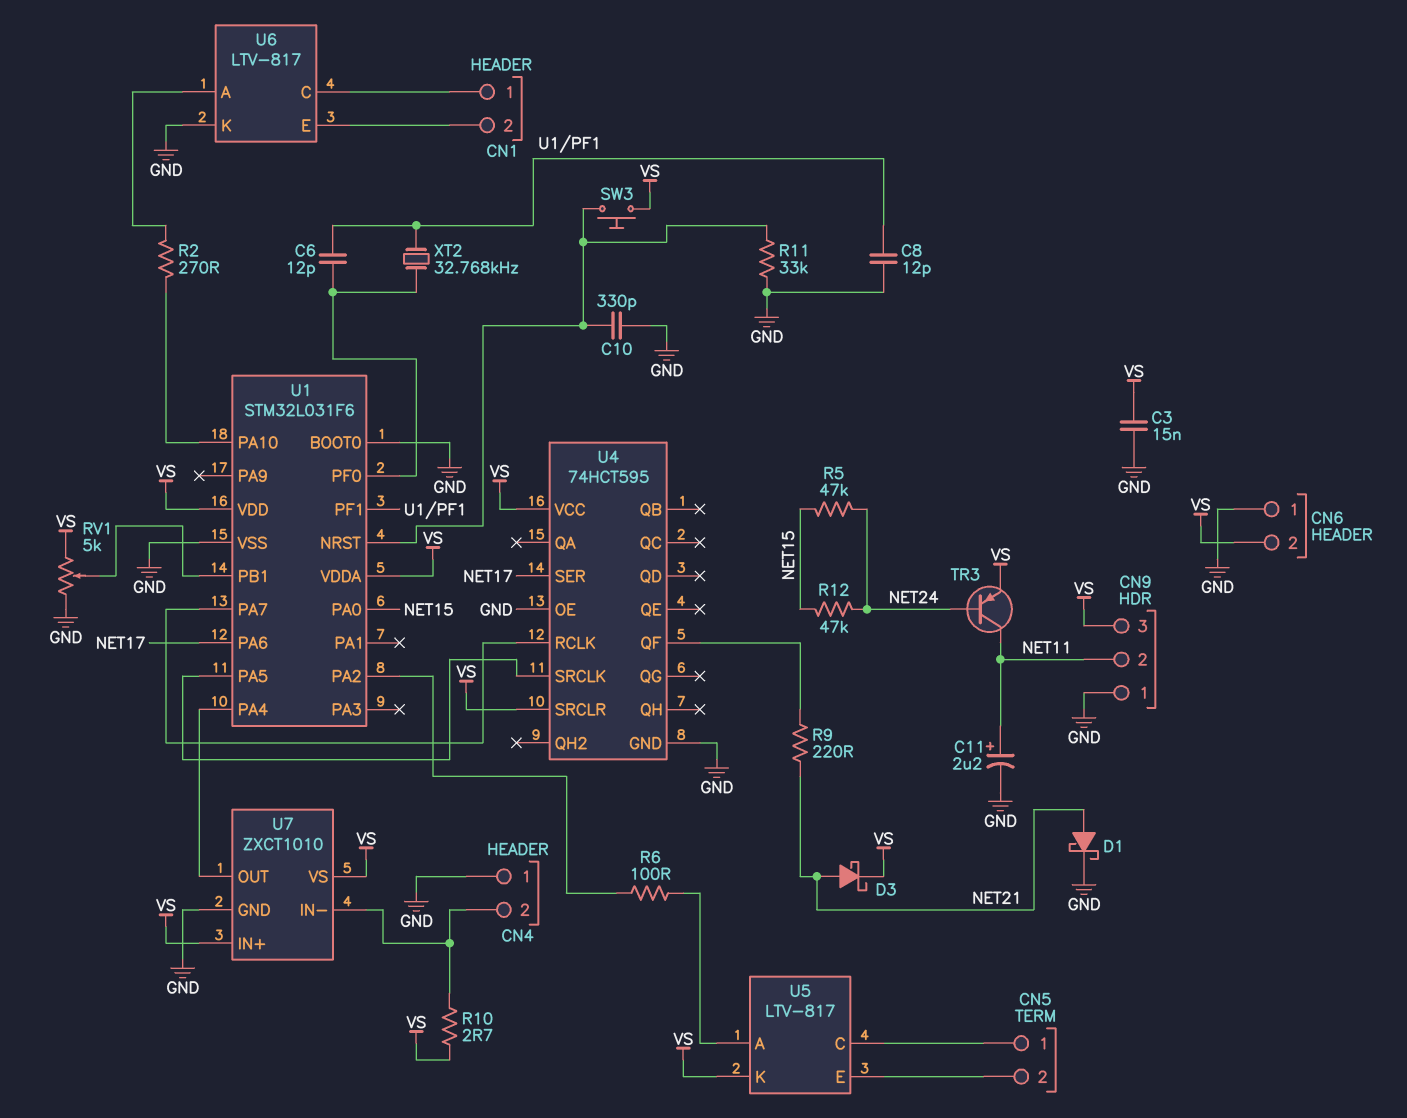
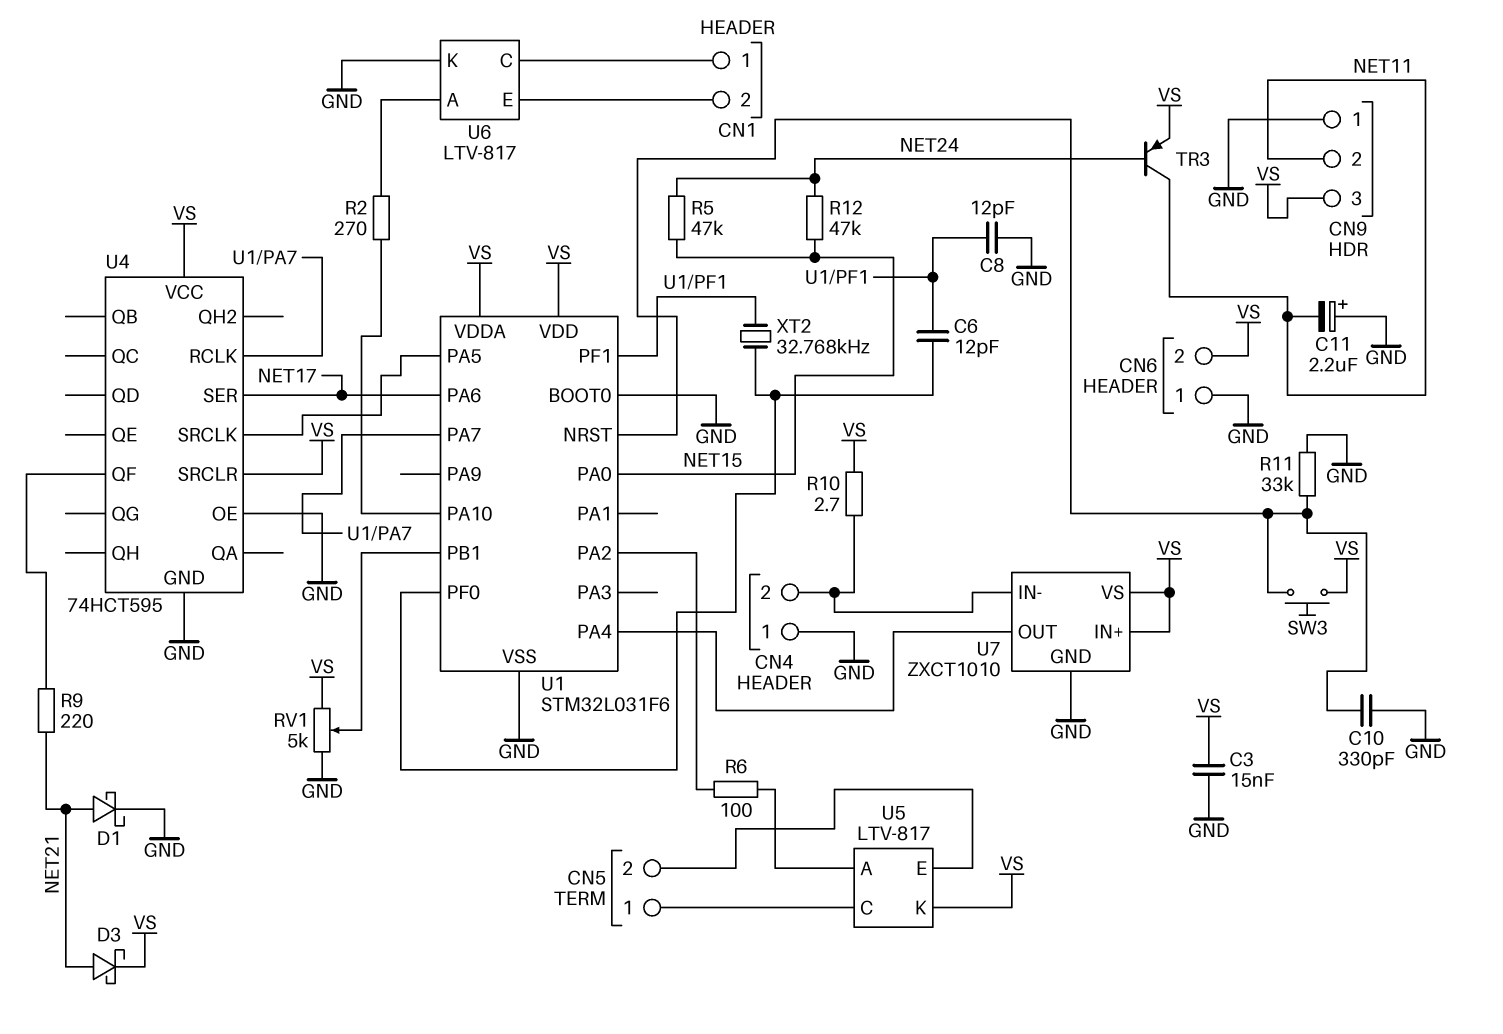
C11: 2.2uF (plus NET11, minus GND) -> 2.2uF (plus GND, minus NET11)

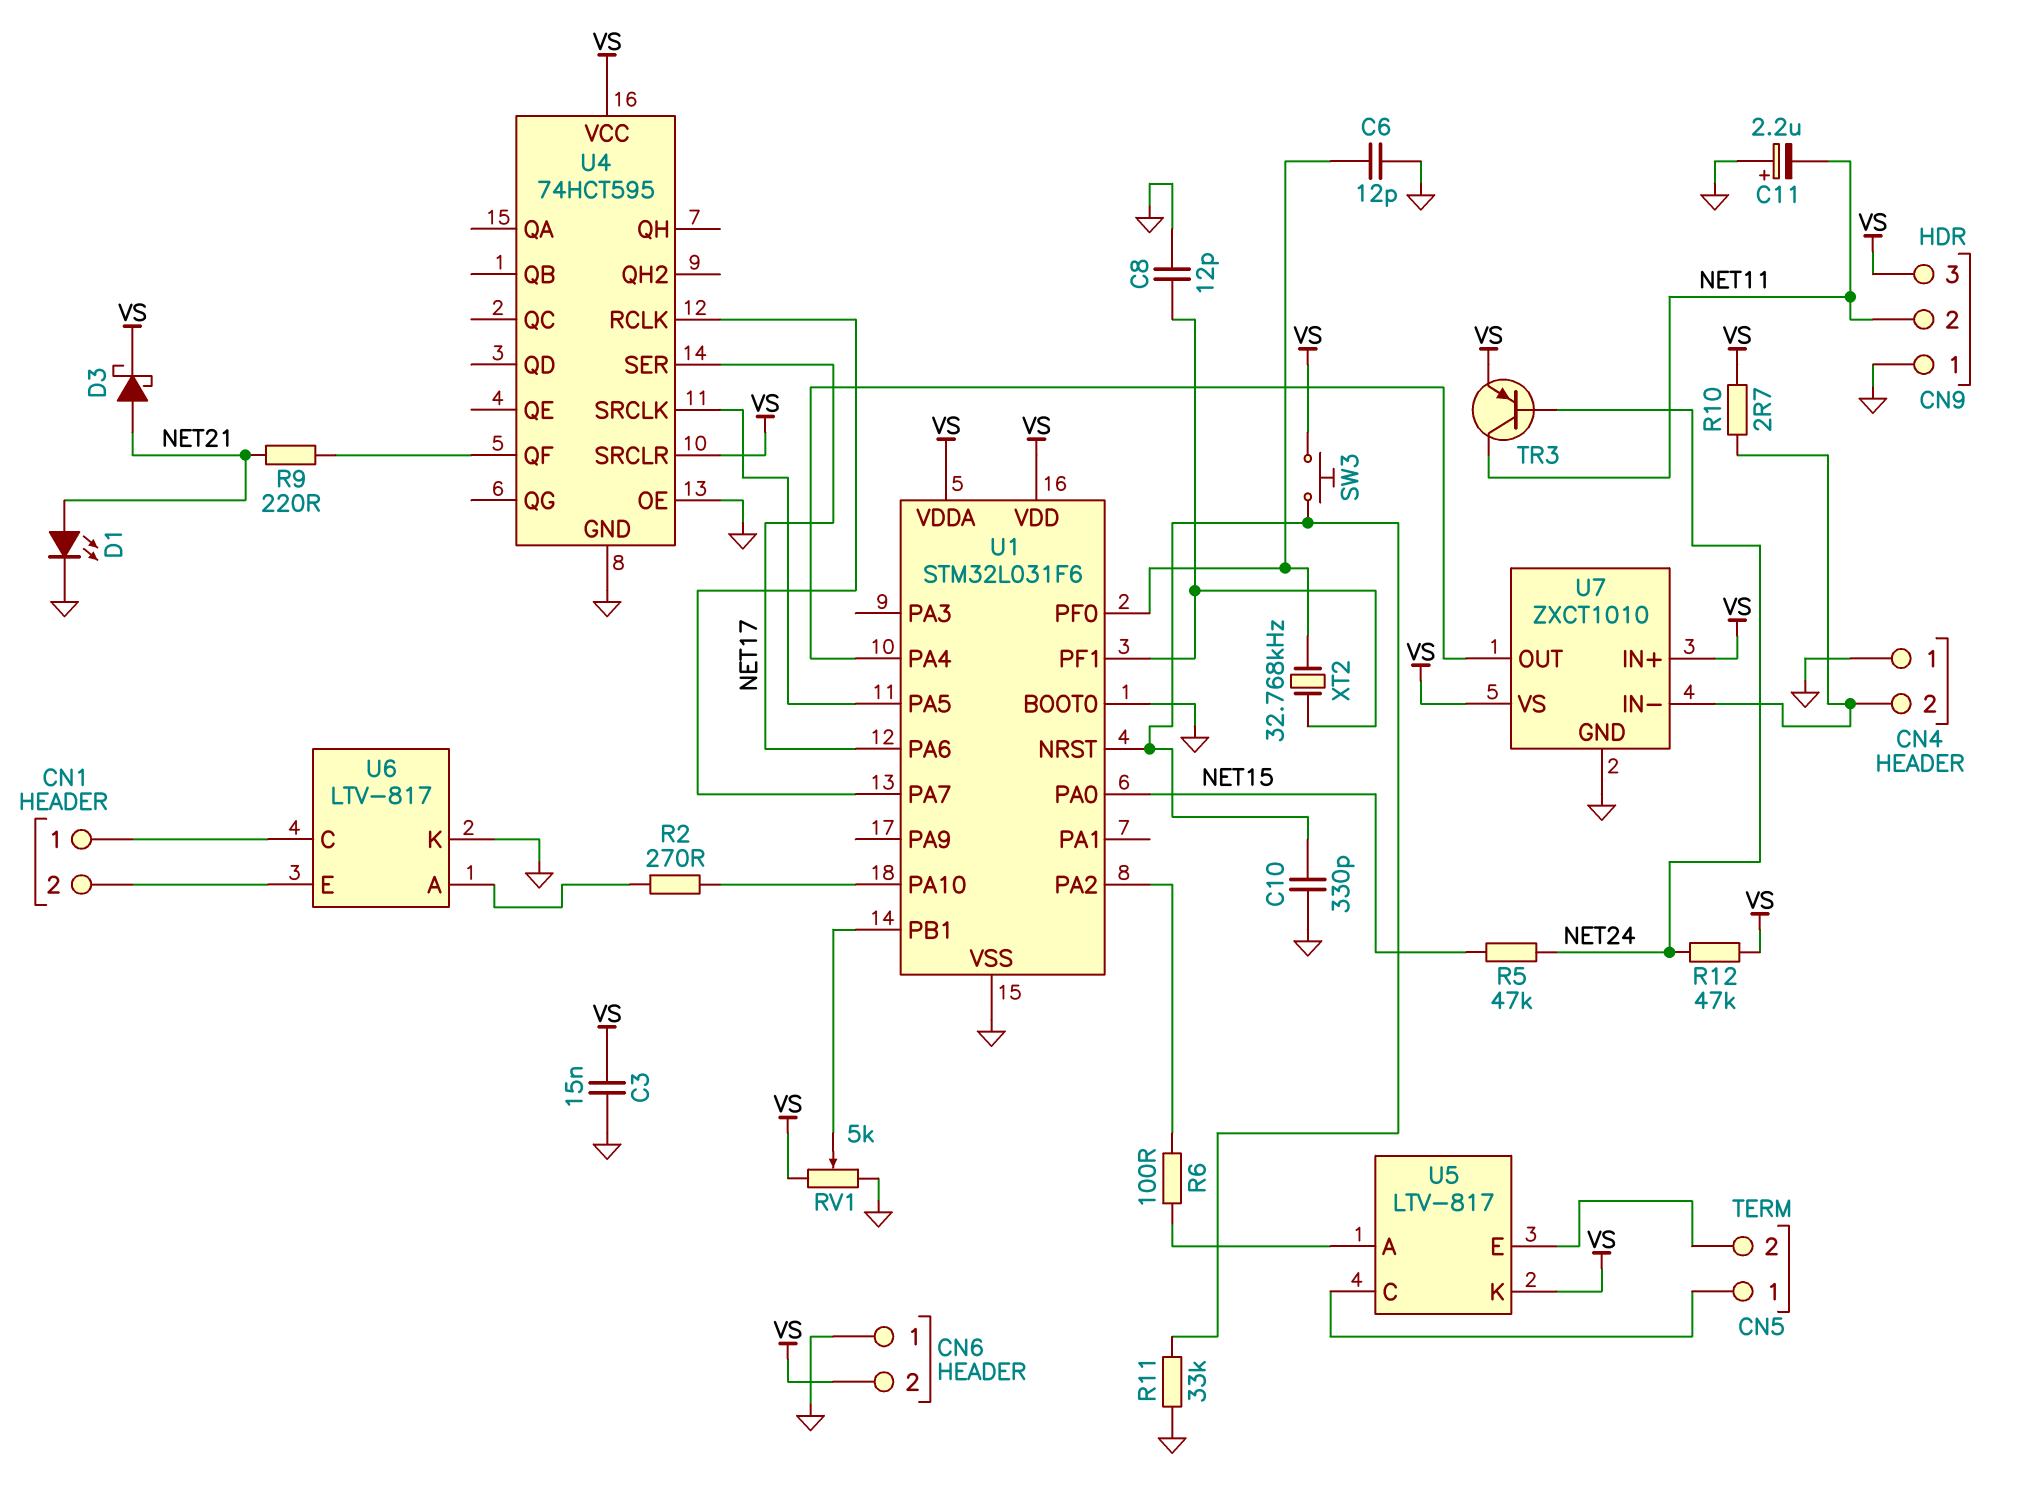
C6: 12pF (U1/PF0, U1/PF1) -> 12pF (GND, U1/PF0)
D1: schottky (A NET21, K GND) -> LED (A NET21, K GND)
R12: 47k (NET15, NET24) -> 47k (NET24, VS)

